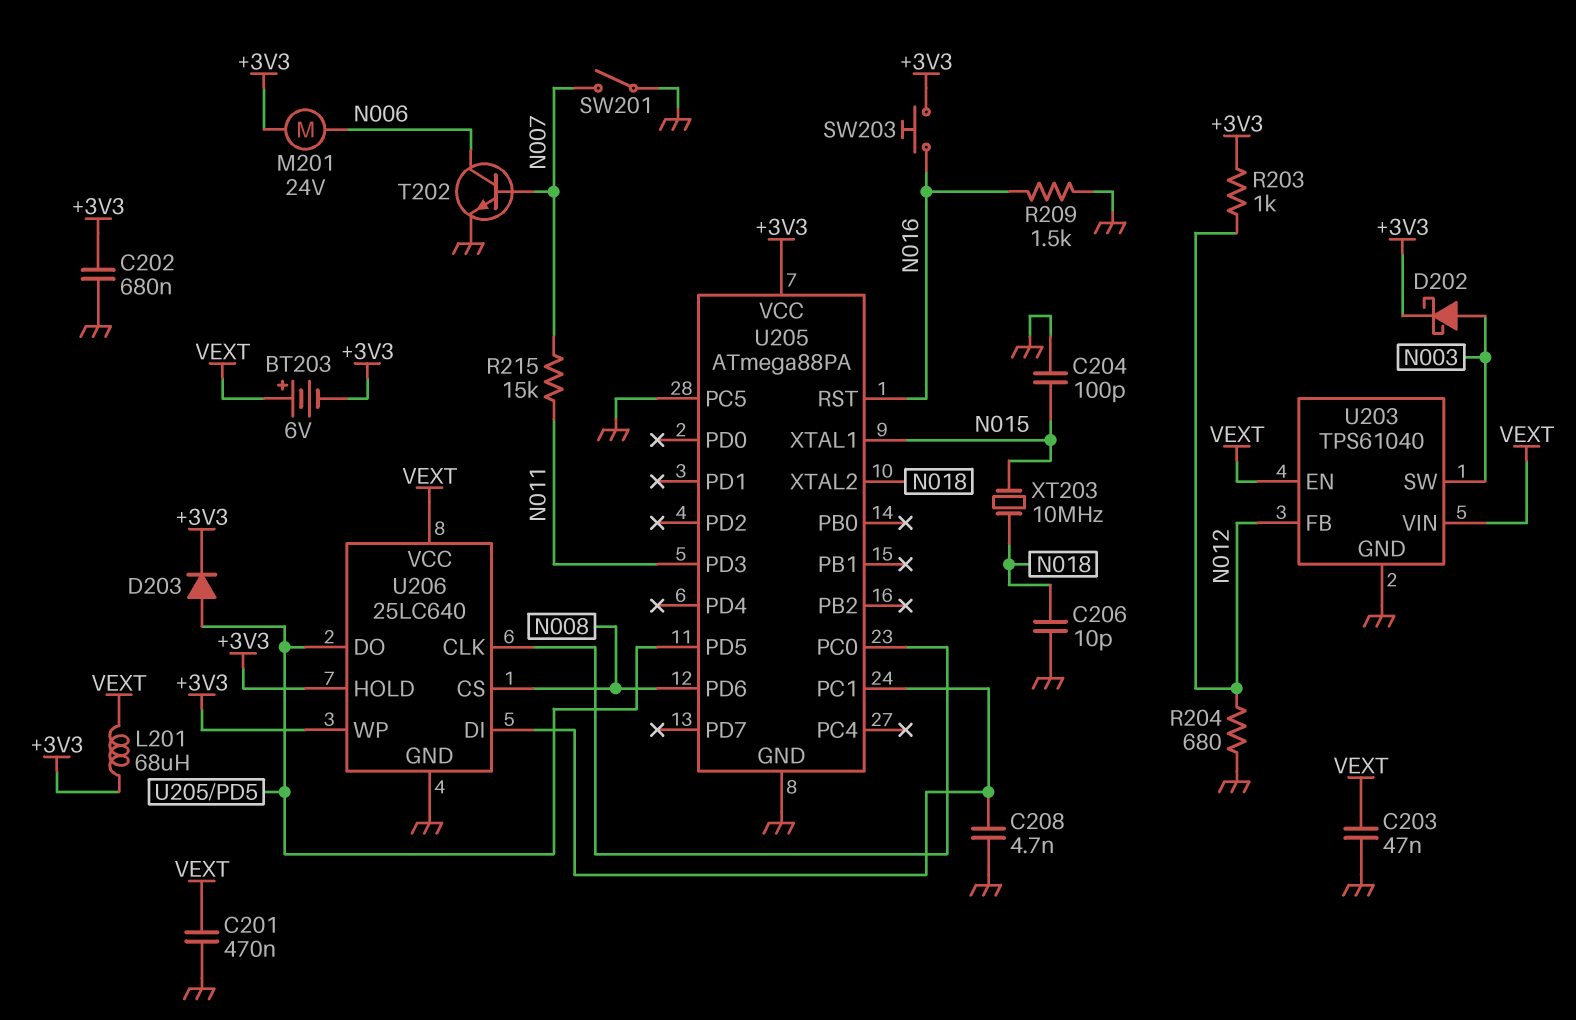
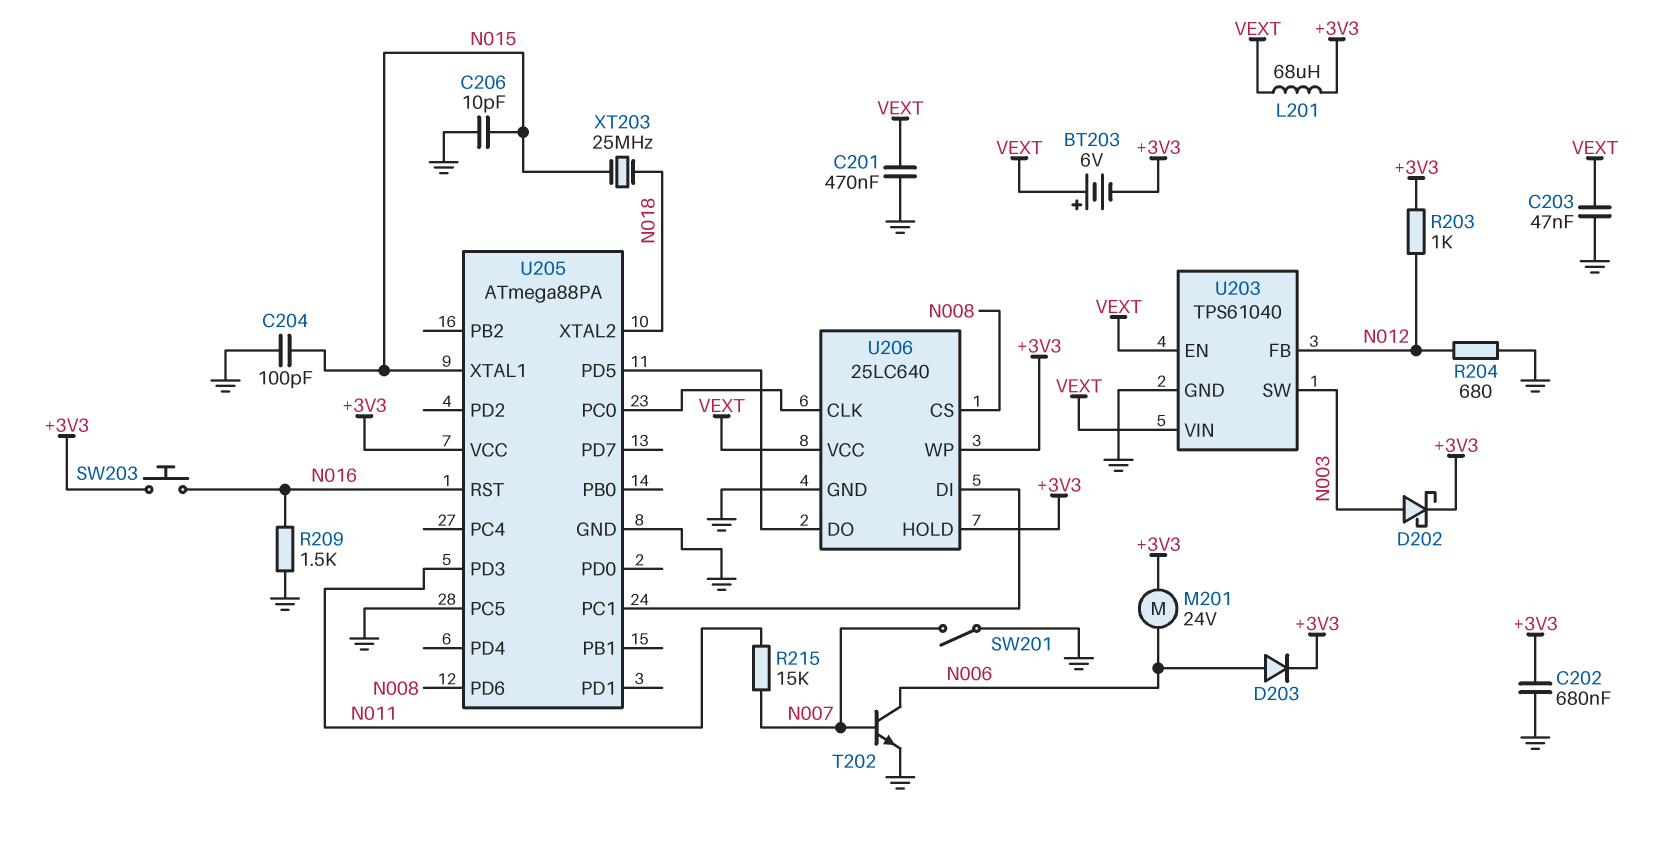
C206: 10pF (GND, N018) -> 10pF (GND, N015)
C208: 4.7nF (GND, U205/PC1) -> none
D203: diode (A U205/PD5, K +3V3) -> diode (A N006, K +3V3)
XT203: 10MHz (N015, N018) -> 25MHz (N015, N018)

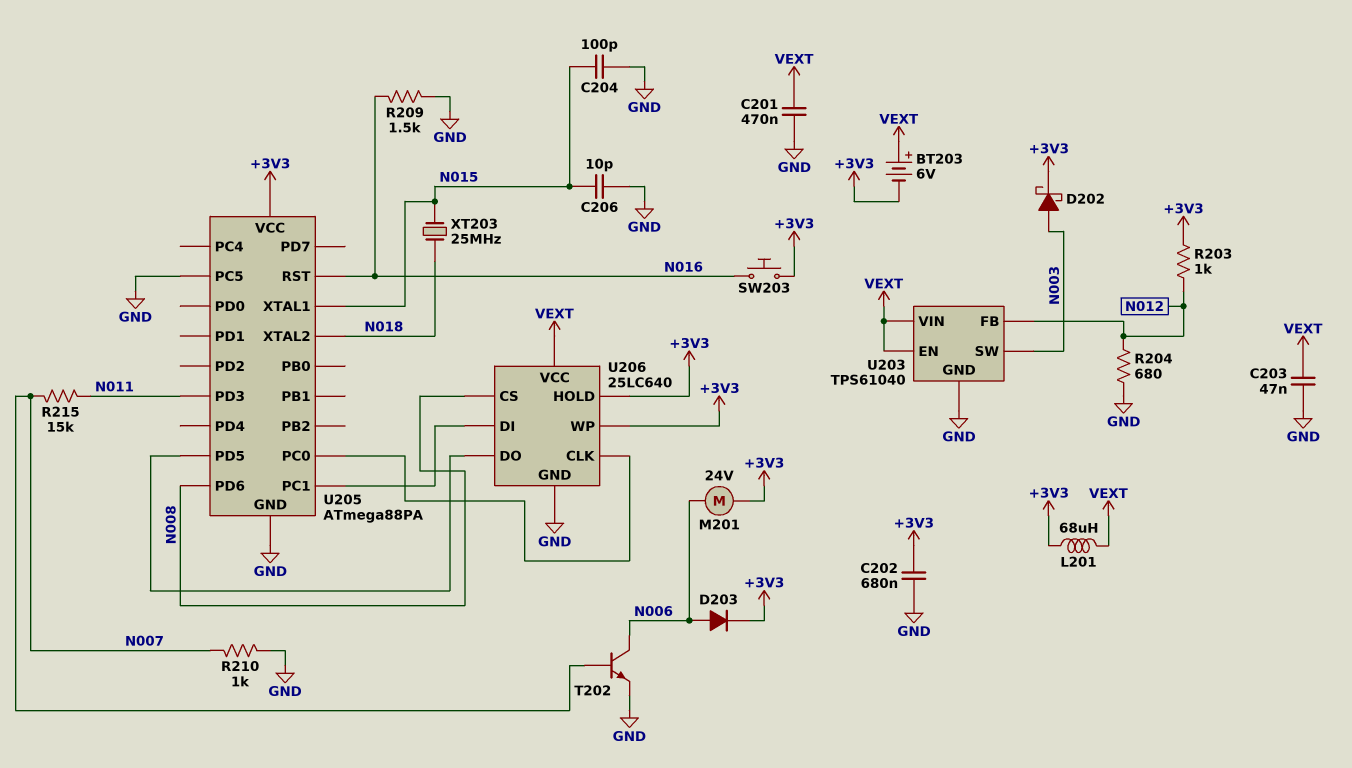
R210: none -> 1k (GND, N007)
SW201: switch (GND, N007) -> none

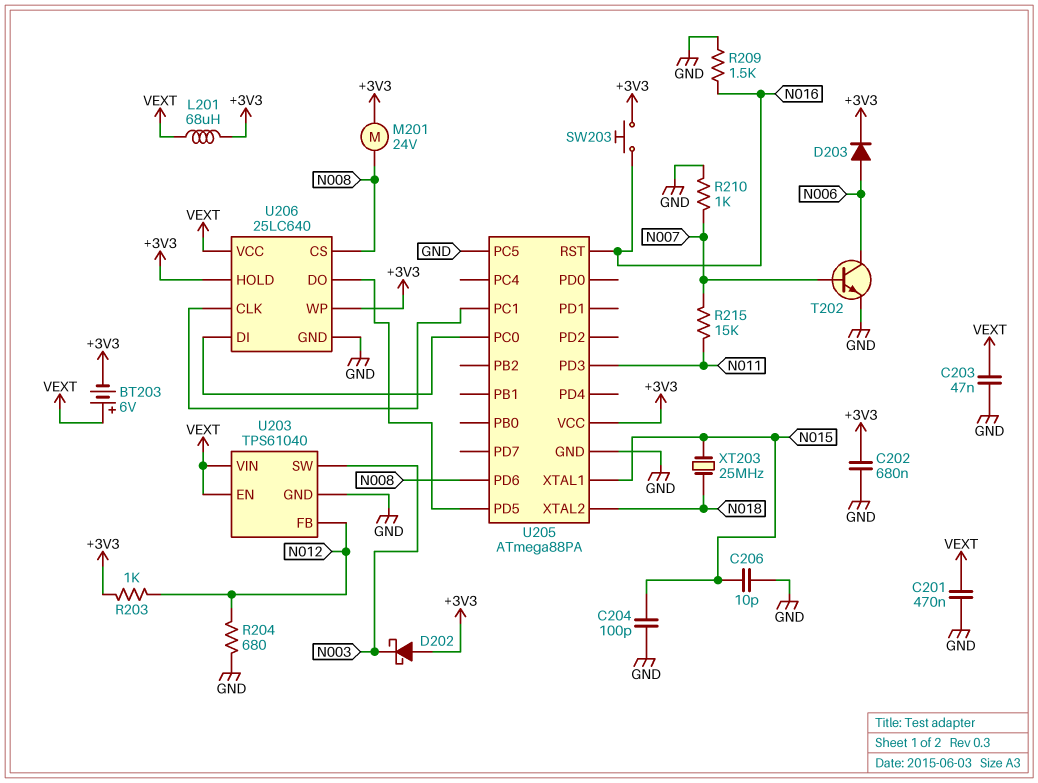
D202: schottky (A N003, K +3V3) -> schottky (A +3V3, K N003)
M201: motor 24V (+3V3, N006) -> motor 24V (+3V3, N008)
U206 pin CLK: U205/PC0 -> U205/PC1
U206 pin DI: U205/PC1 -> U205/PC0

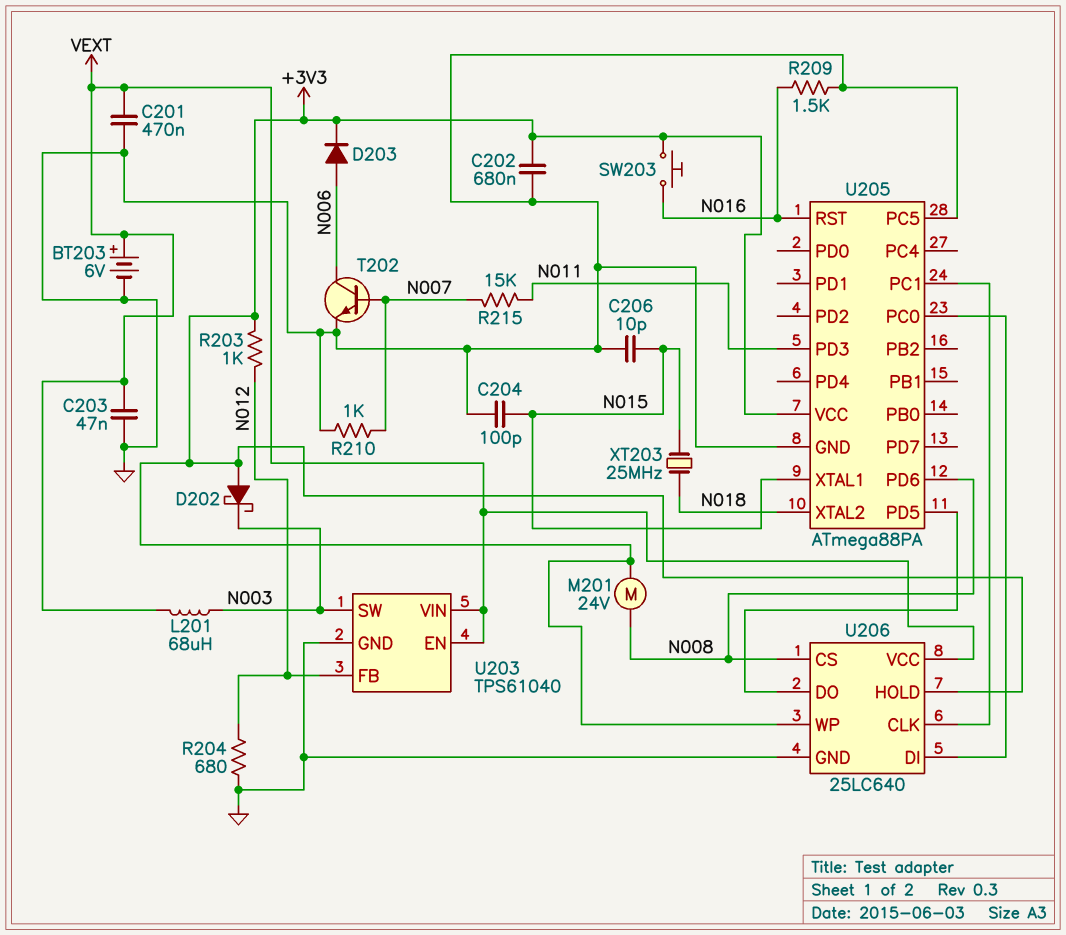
BT203: 6V (plus VEXT, minus +3V3) -> 6V (plus VEXT, minus GND)
L201: 68uH (+3V3, VEXT) -> 68uH (N003, VEXT)

